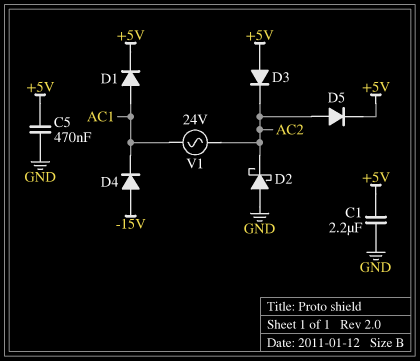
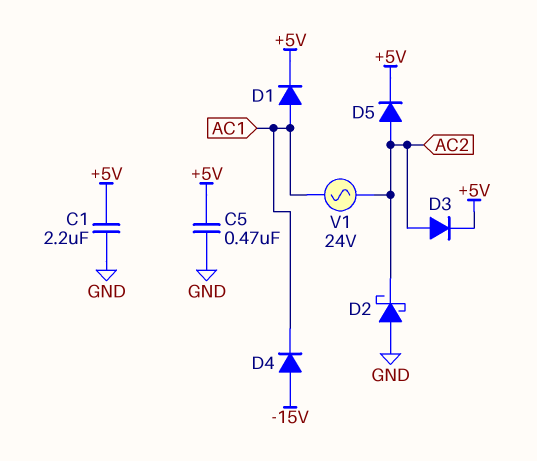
D3: diode (A +5V, K AC2) -> diode (A AC2, K +5V)

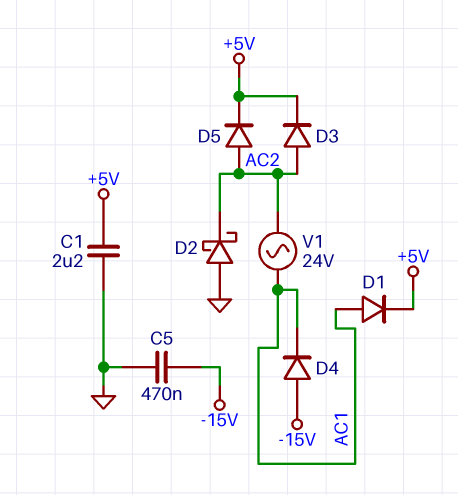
C5: 470nF (+5V, GND) -> 470nF (-15V, GND)

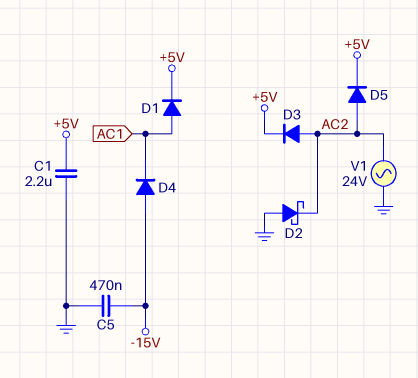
V1: AC 24V (AC1, AC2) -> AC 24V (AC2, GND)

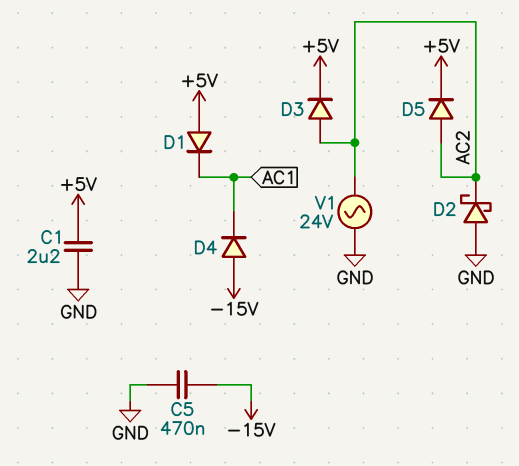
D1: diode (A AC1, K +5V) -> diode (A +5V, K AC1)

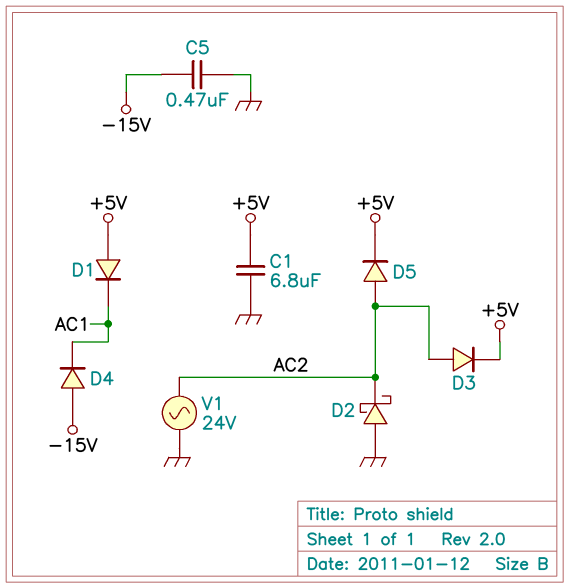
C1: 2.2uF (+5V, GND) -> 6.8uF (+5V, GND)

